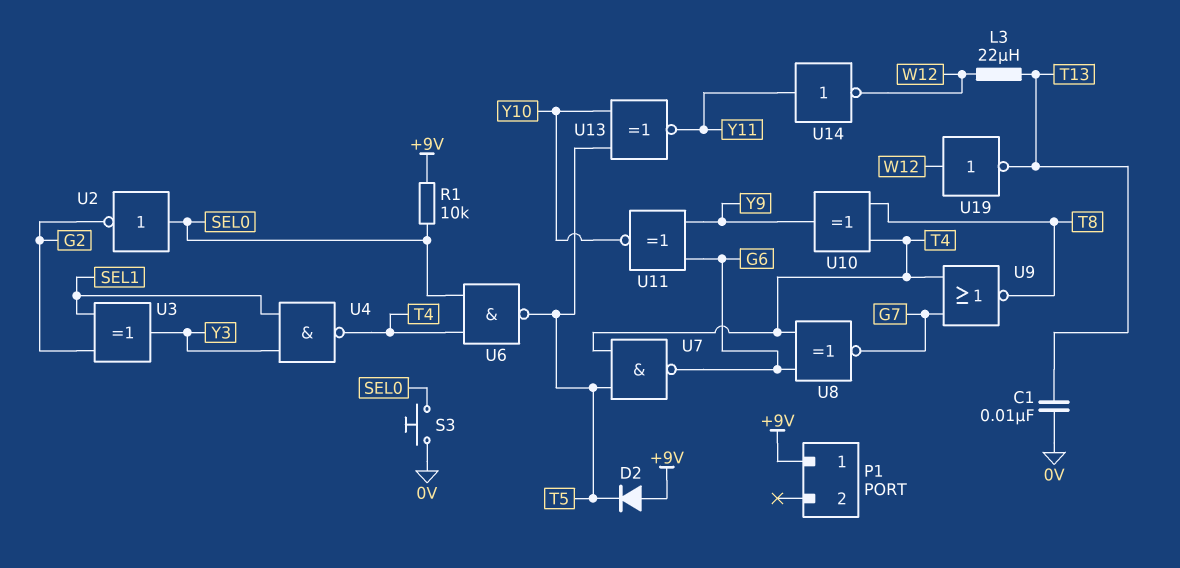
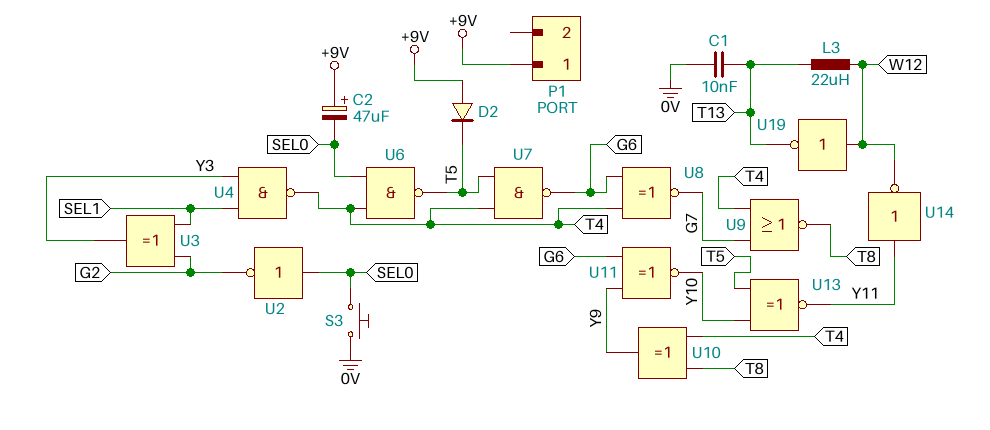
C2: none -> 47uF (plus +9V, minus SEL0)
R1: 10k (+9V, SEL0) -> none

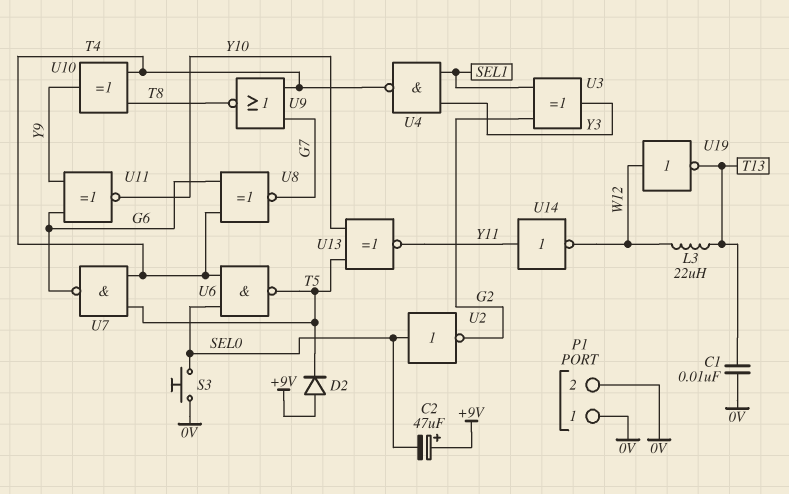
P1 pin 1: +9V -> 0V
P1 pin 2: none -> 0V

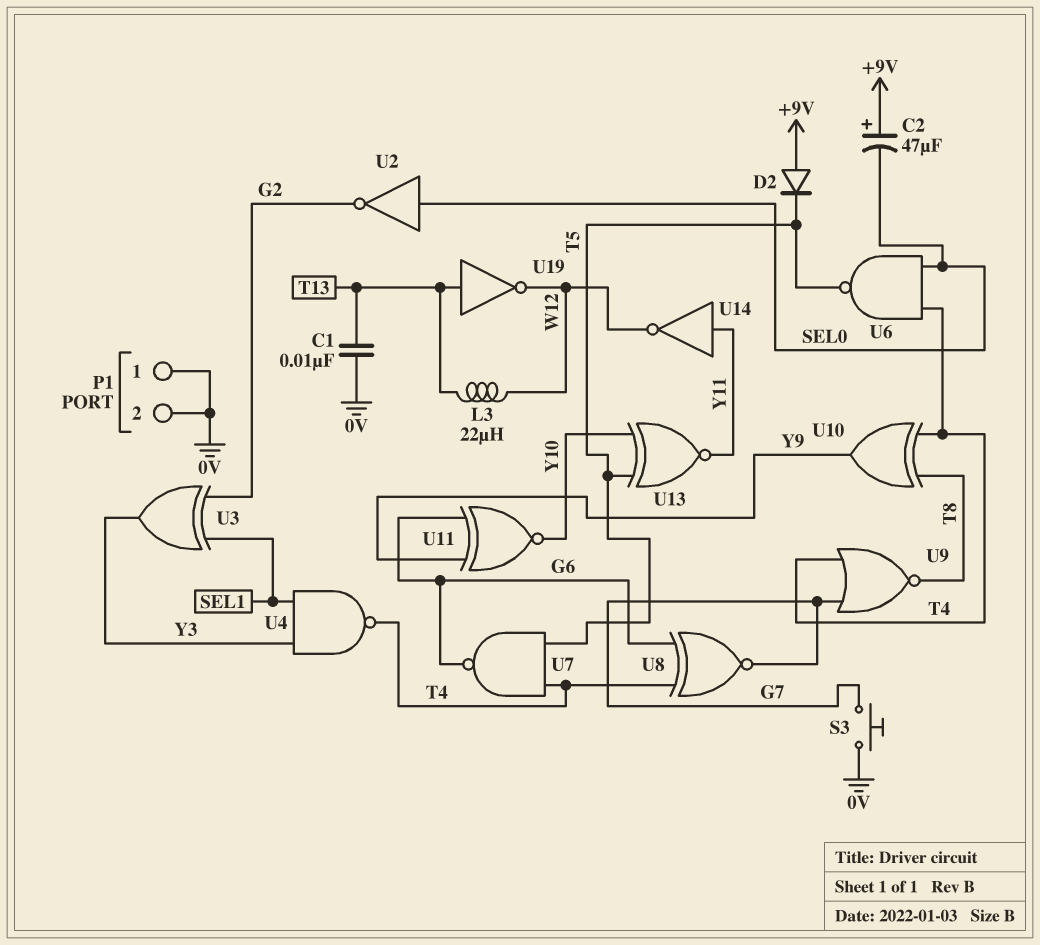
S3: button (0V, SEL0) -> button (0V, G7)
U19: NOT (in W12, out T13) -> NOT (in T13, out W12)

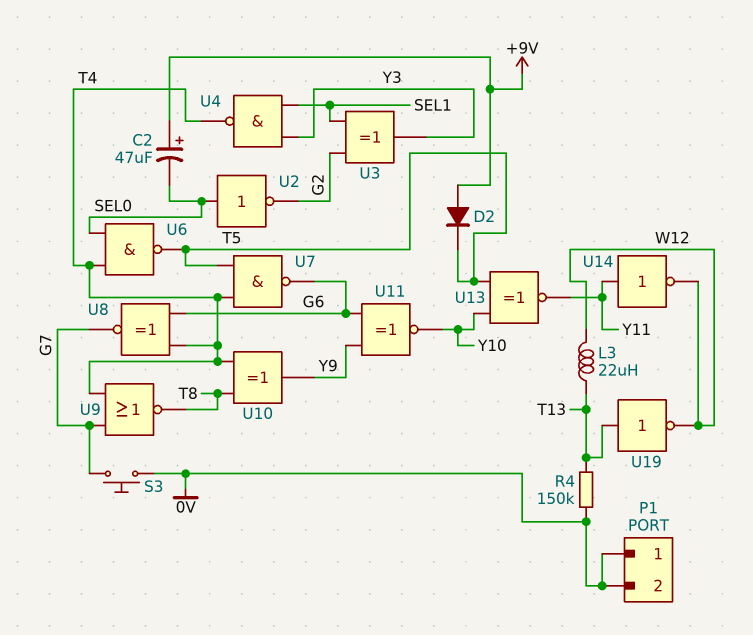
C1: 10nF (0V, T13) -> none
R4: none -> 150k (0V, T13)

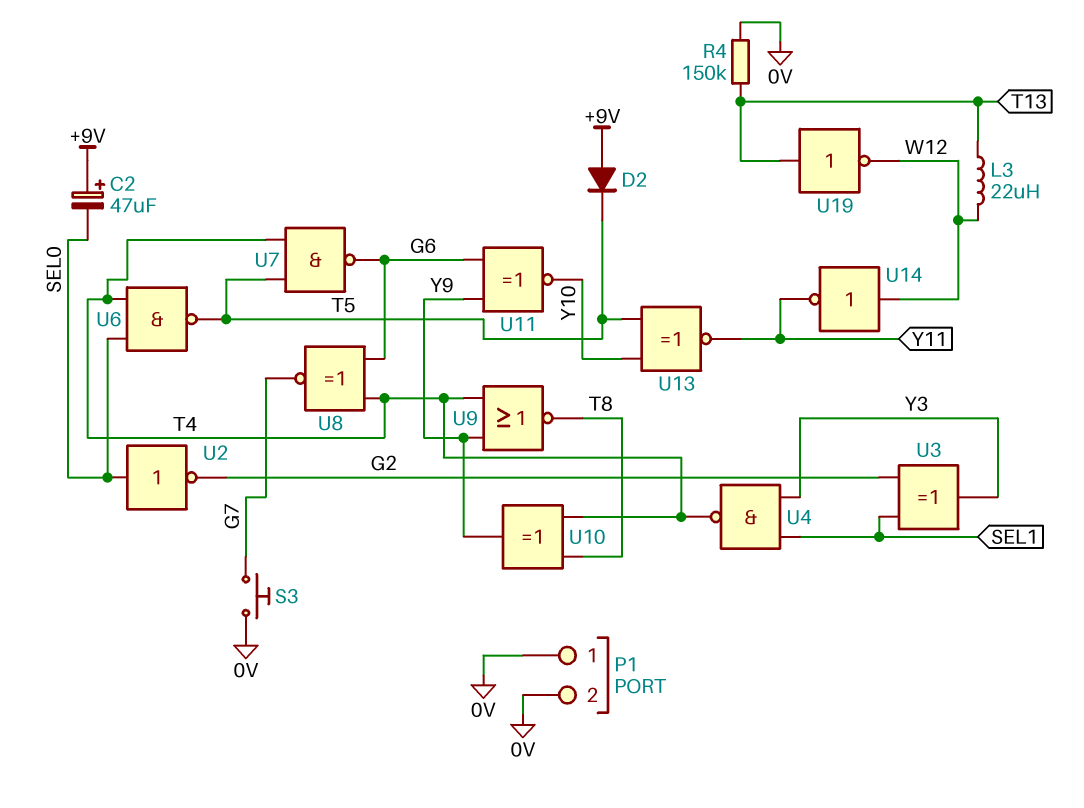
U9: NOR (in G7, in T4, out T8) -> NOR (in T4, in Y9, out T8)
U14: NOT (in Y11, out W12) -> NOT (in W12, out Y11)

